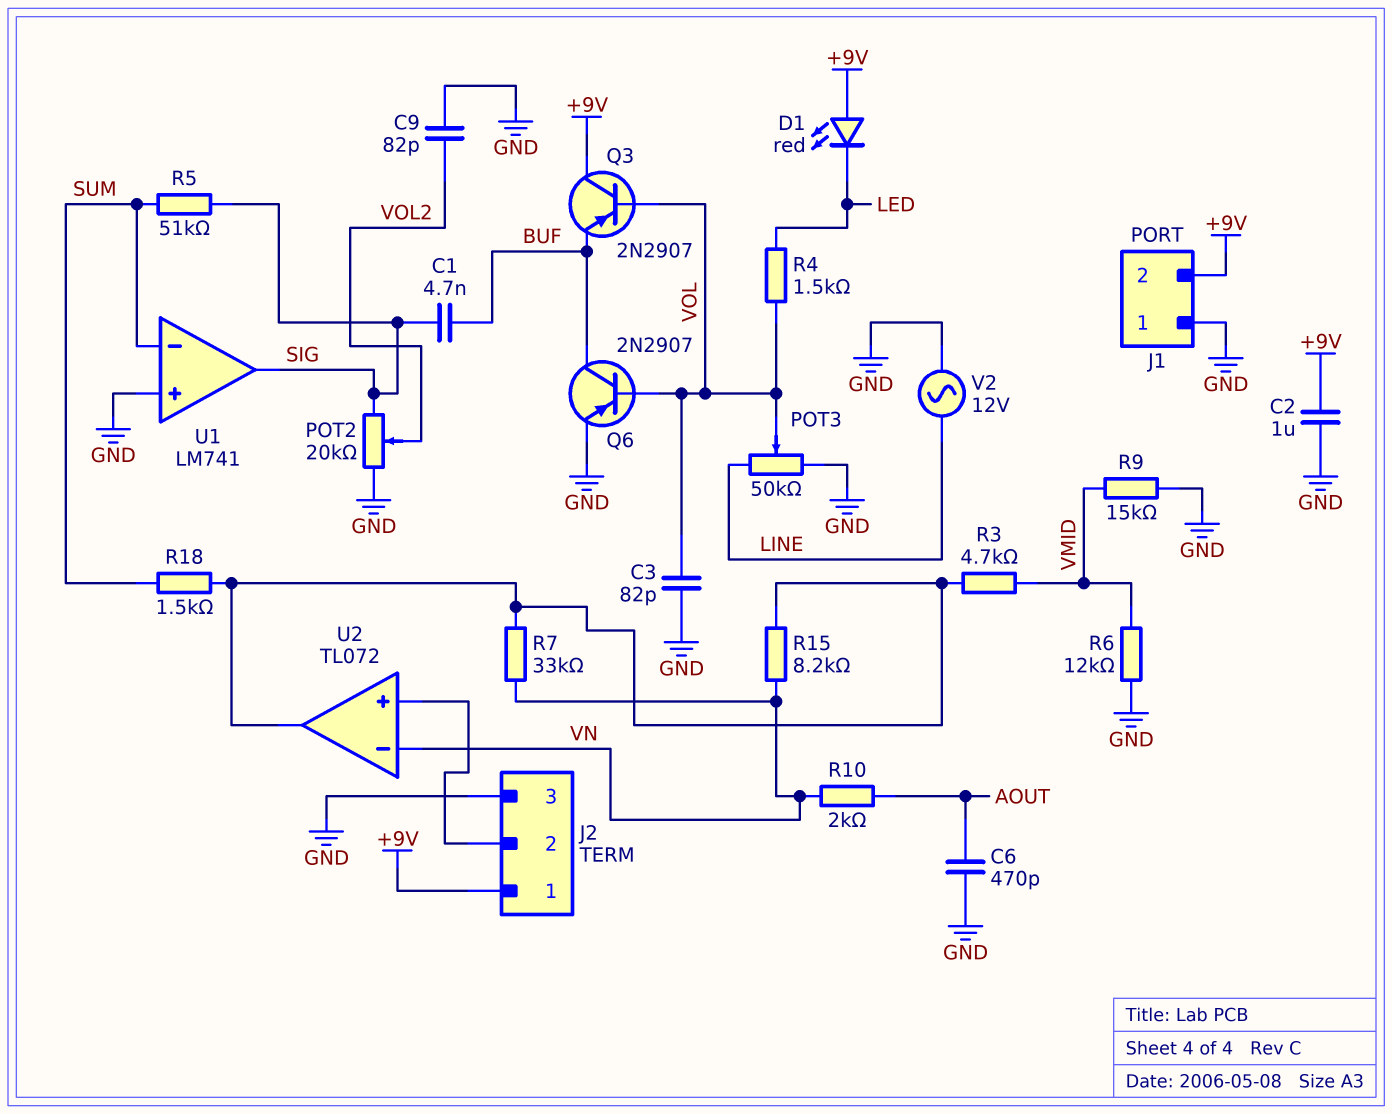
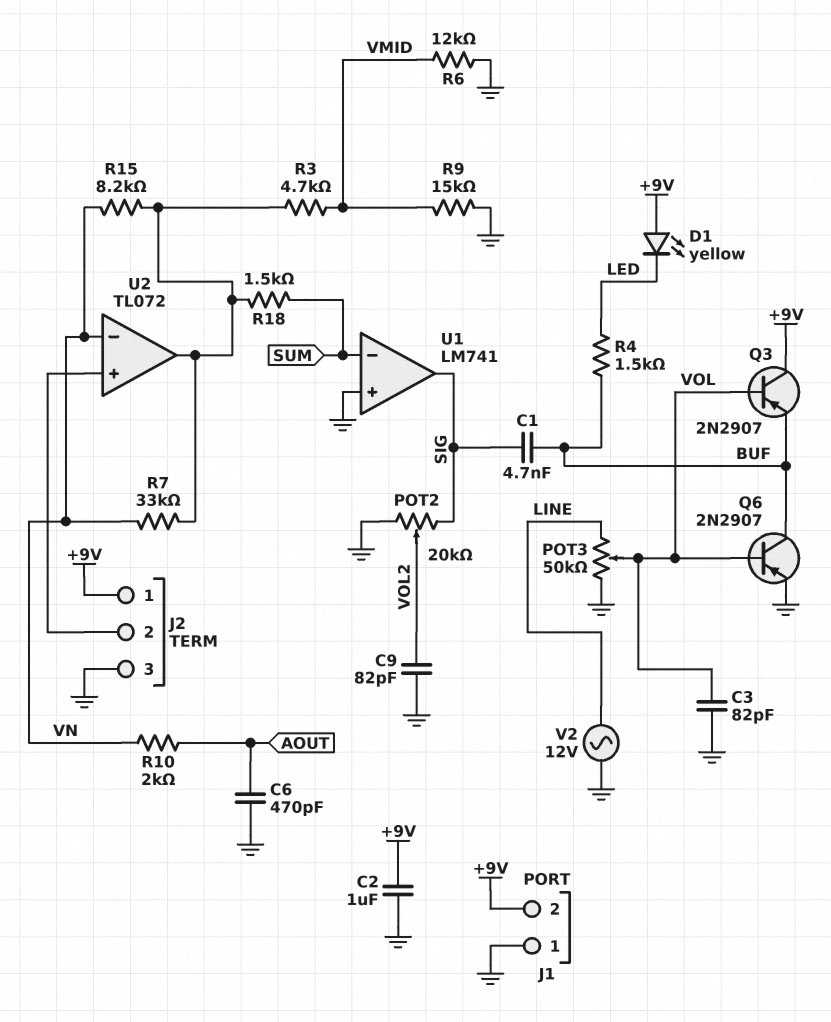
D1: LED red (A +9V, K LED) -> LED yellow (A +9V, K LED)
R4: 1.5k (LED, VOL) -> 1.5k (BUF, LED)
R5: 51k (SIG, SUM) -> none

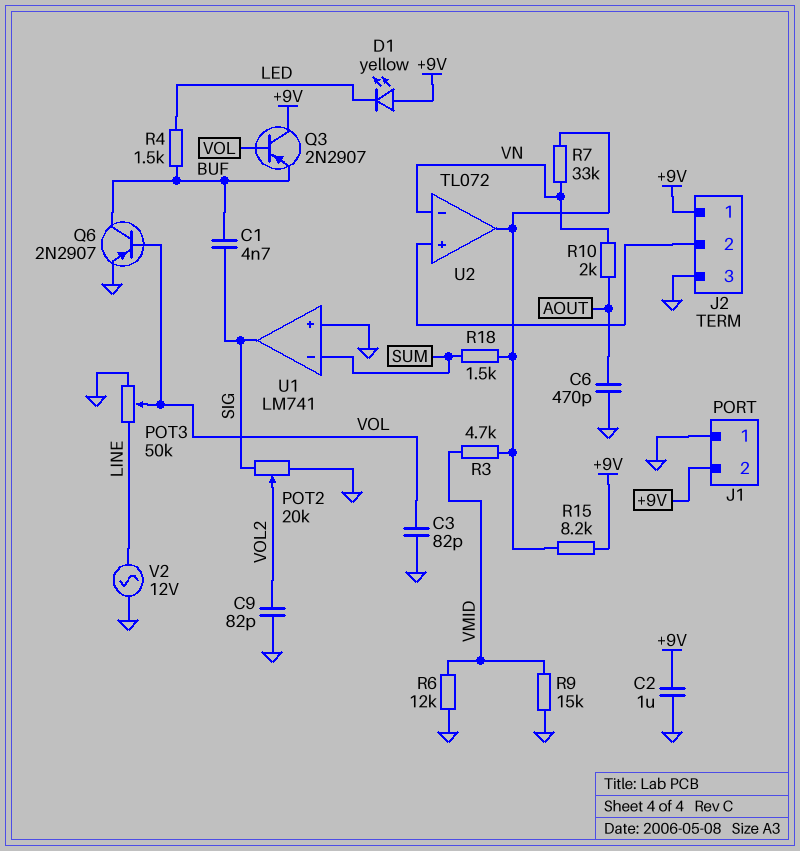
R15: 8.2k (U2/out, VN) -> 8.2k (+9V, U2/out)

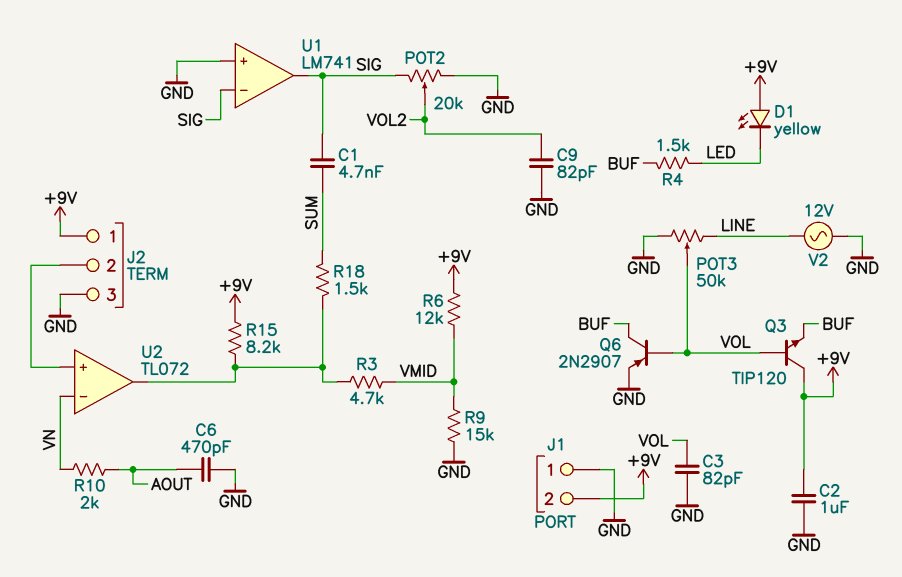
C1: 4.7nF (BUF, SIG) -> 4.7nF (SIG, SUM)
Q3: PNP 2N2907 (B VOL, C +9V, E BUF) -> NPN TIP120 (B VOL, C +9V, E BUF)
R6: 12k (GND, VMID) -> 12k (+9V, VMID)
R7: 33k (U2/out, VN) -> none
U1 pin in-: SUM -> SIG

